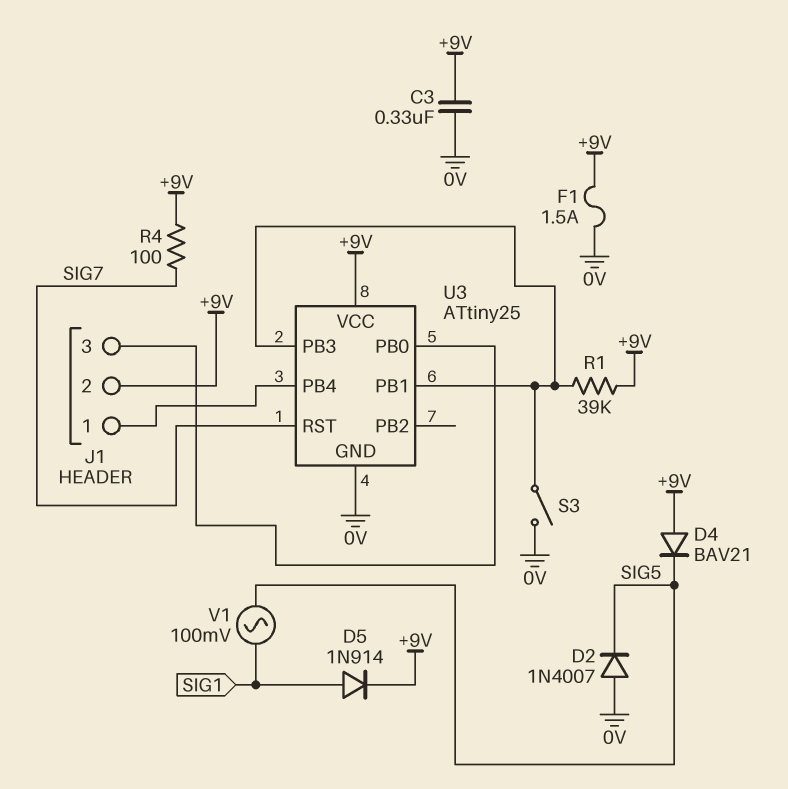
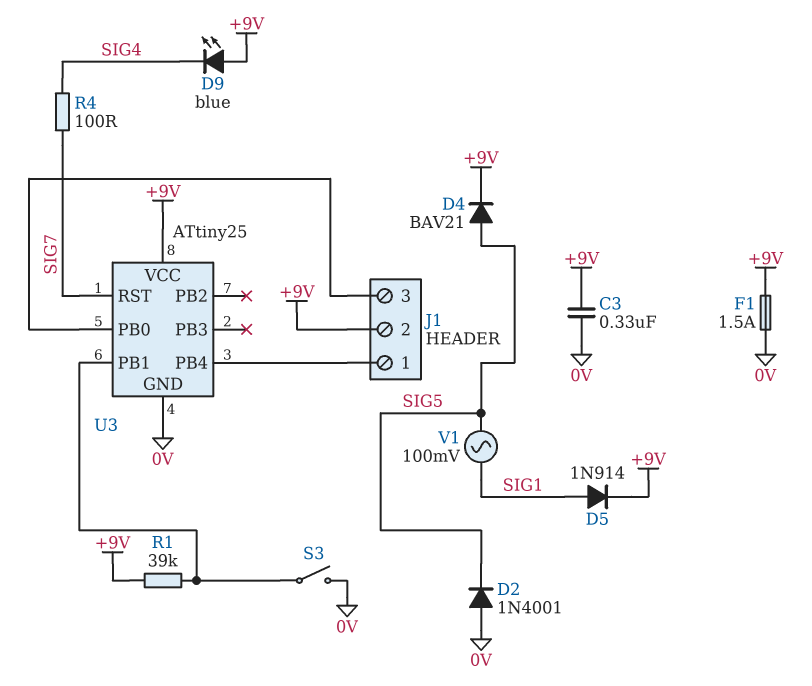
D2: diode 1N4007 (A 0V, K SIG5) -> diode 1N4001 (A 0V, K SIG5)
D4: diode BAV21 (A +9V, K SIG5) -> diode BAV21 (A SIG5, K +9V)
D9: none -> LED blue (A +9V, K SIG4)
R4: 100 (+9V, SIG7) -> 100 (SIG4, SIG7)
U3 pin PB3: U3/PB1 -> none

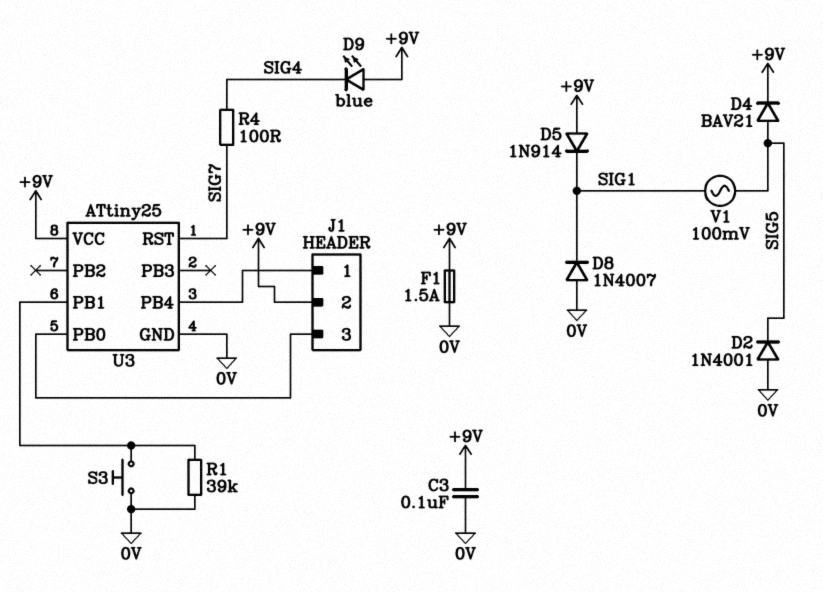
C3: 330nF (+9V, 0V) -> 100nF (+9V, 0V)
D5: diode 1N914 (A SIG1, K +9V) -> diode 1N914 (A +9V, K SIG1)
D8: none -> diode 1N4007 (A 0V, K SIG1)
R1: 39k (+9V, U3/PB1) -> 39k (0V, U3/PB1)
S3: switch (0V, U3/PB1) -> button (0V, U3/PB1)

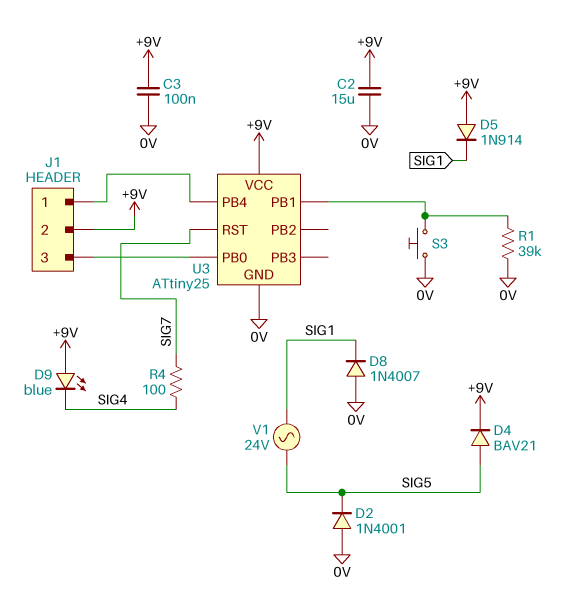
C2: none -> 15uF (+9V, 0V)
F1: 1.5A (+9V, 0V) -> none
V1: AC 100mV (SIG1, SIG5) -> AC 24V (SIG1, SIG5)

